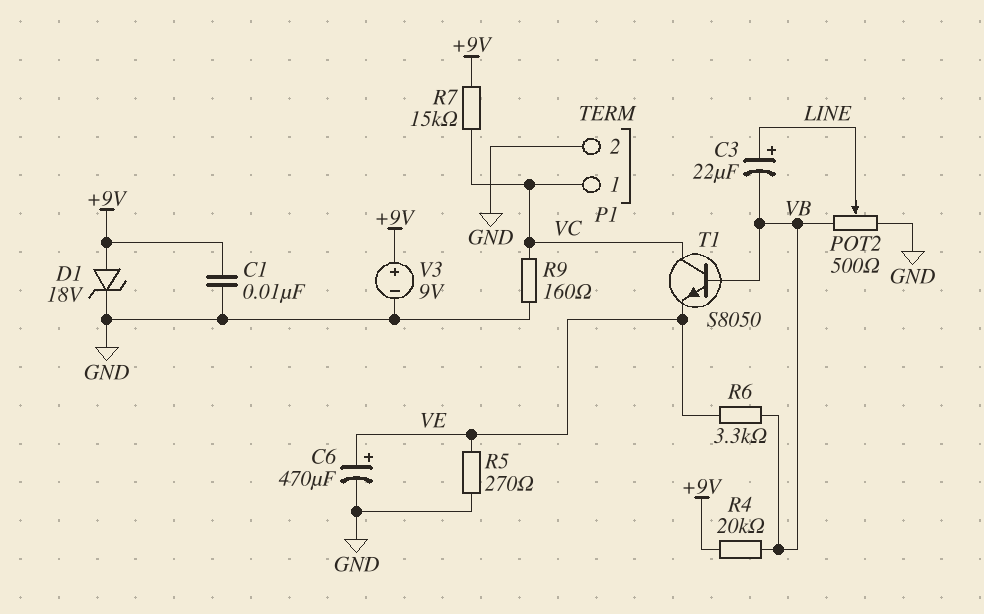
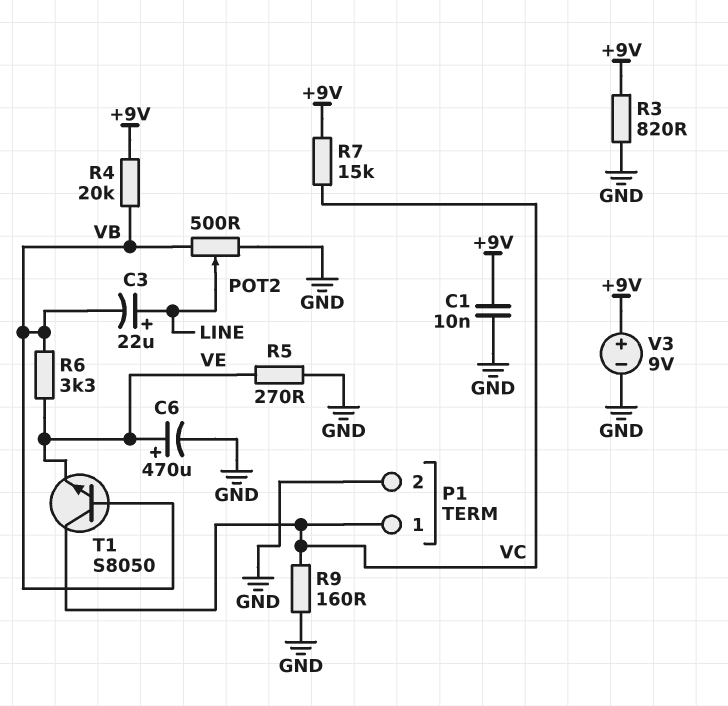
D1: zener 18V (A +9V, K GND) -> none
R3: none -> 820 (+9V, GND)

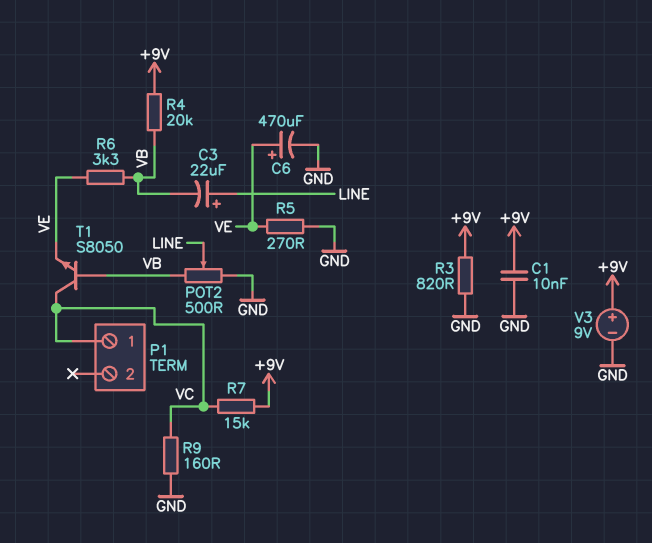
P1 pin 2: GND -> none

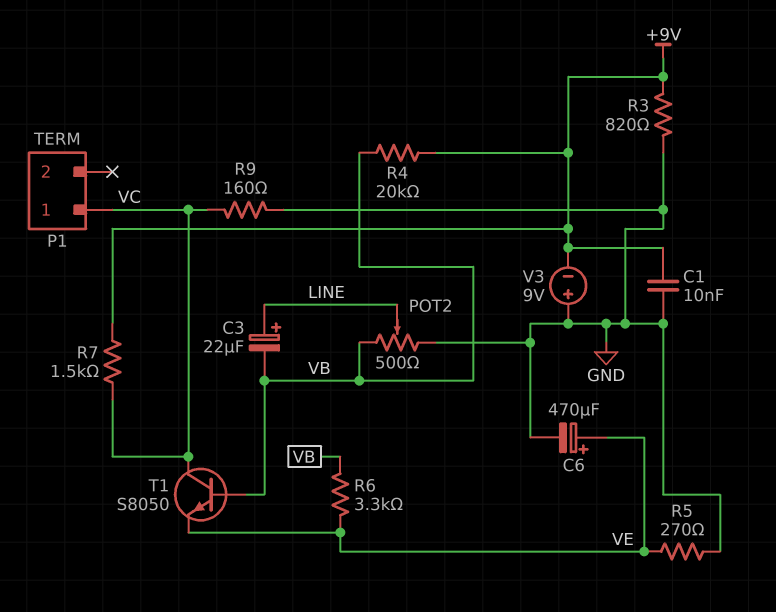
R7: 15k (+9V, VC) -> 1.5k (+9V, VC)
V3: 9V (plus +9V, minus GND) -> 9V (plus GND, minus +9V)

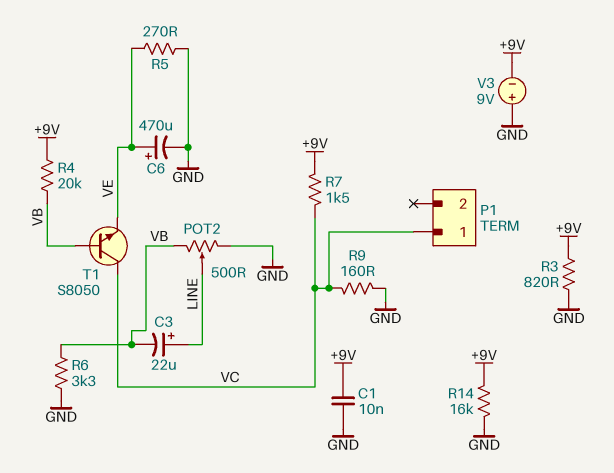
R6: 3.3k (VB, VE) -> 3.3k (GND, VB)
R14: none -> 16k (+9V, GND)

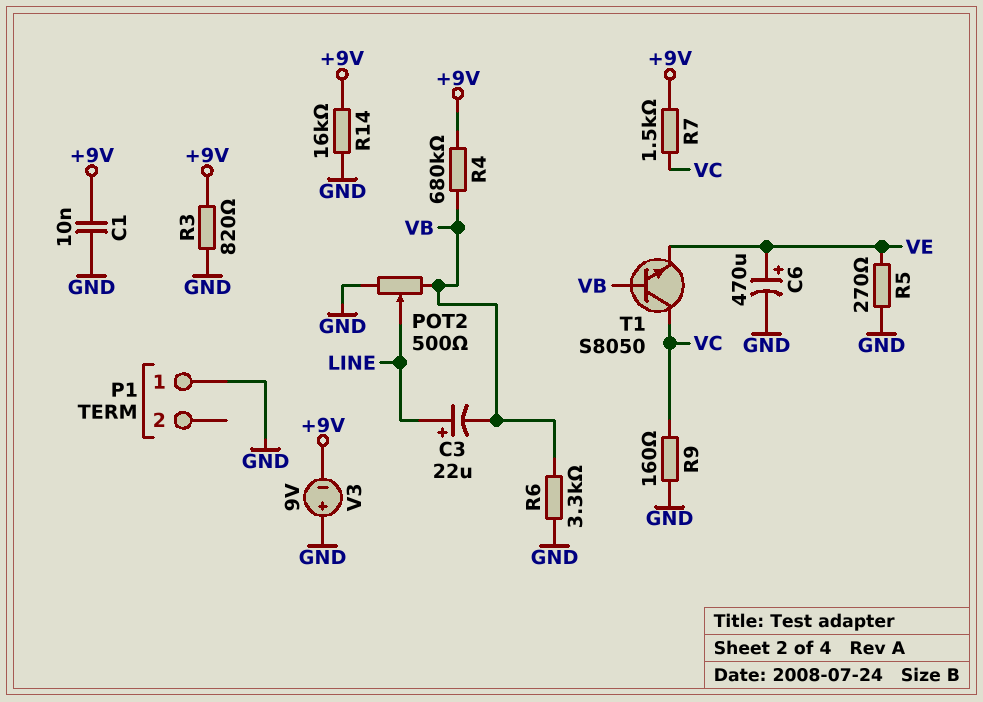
P1 pin 1: VC -> GND
R4: 20k (+9V, VB) -> 680k (+9V, VB)

